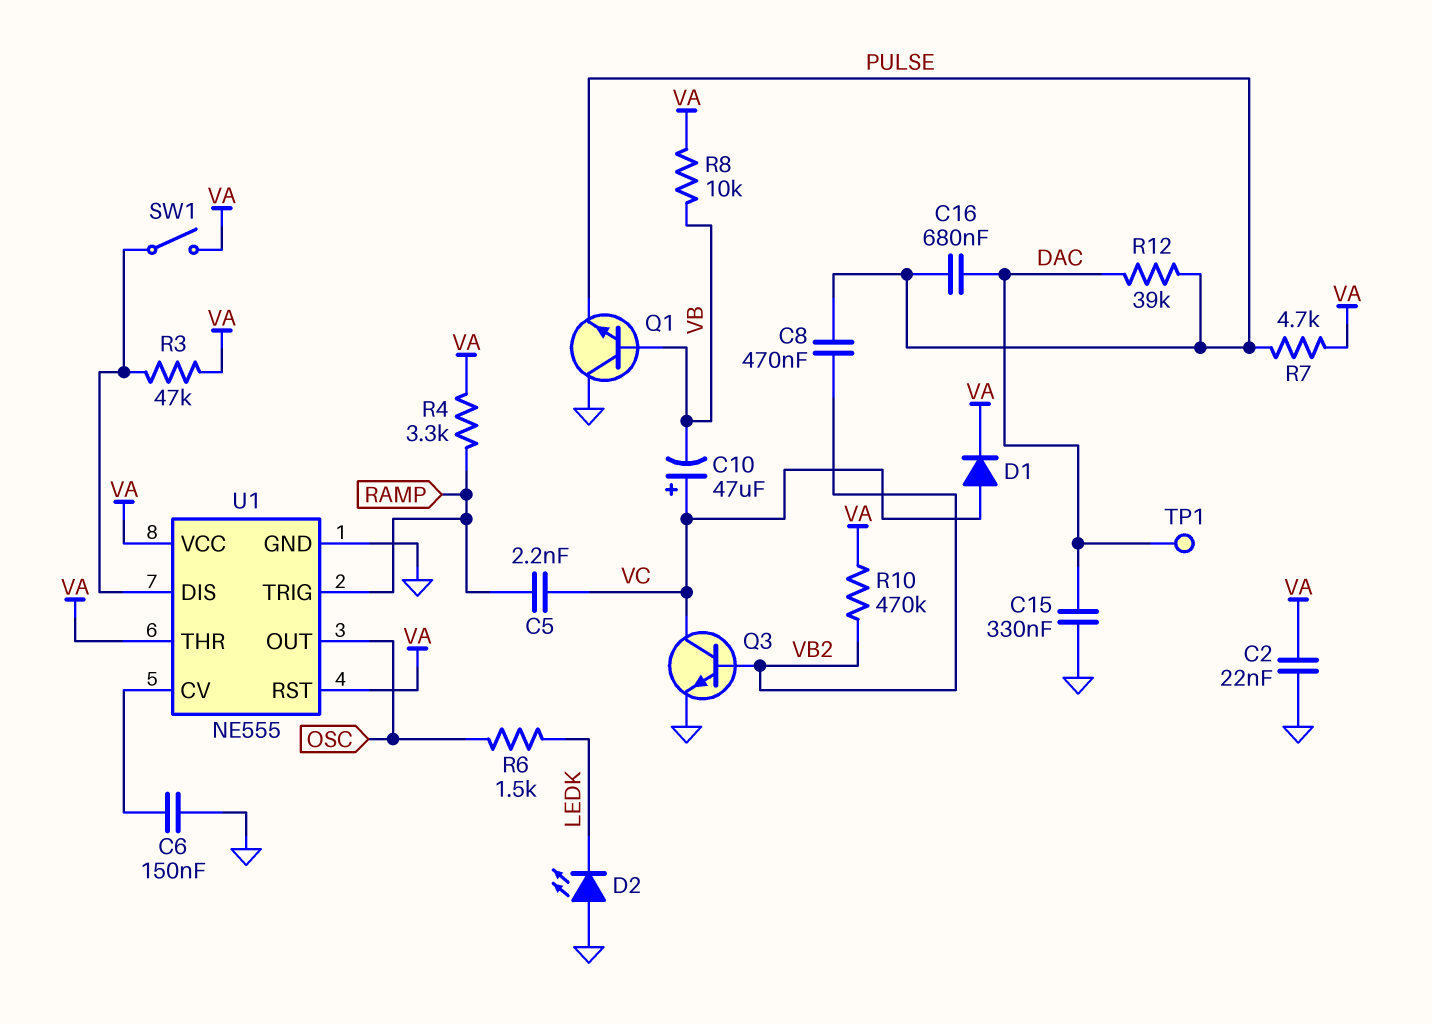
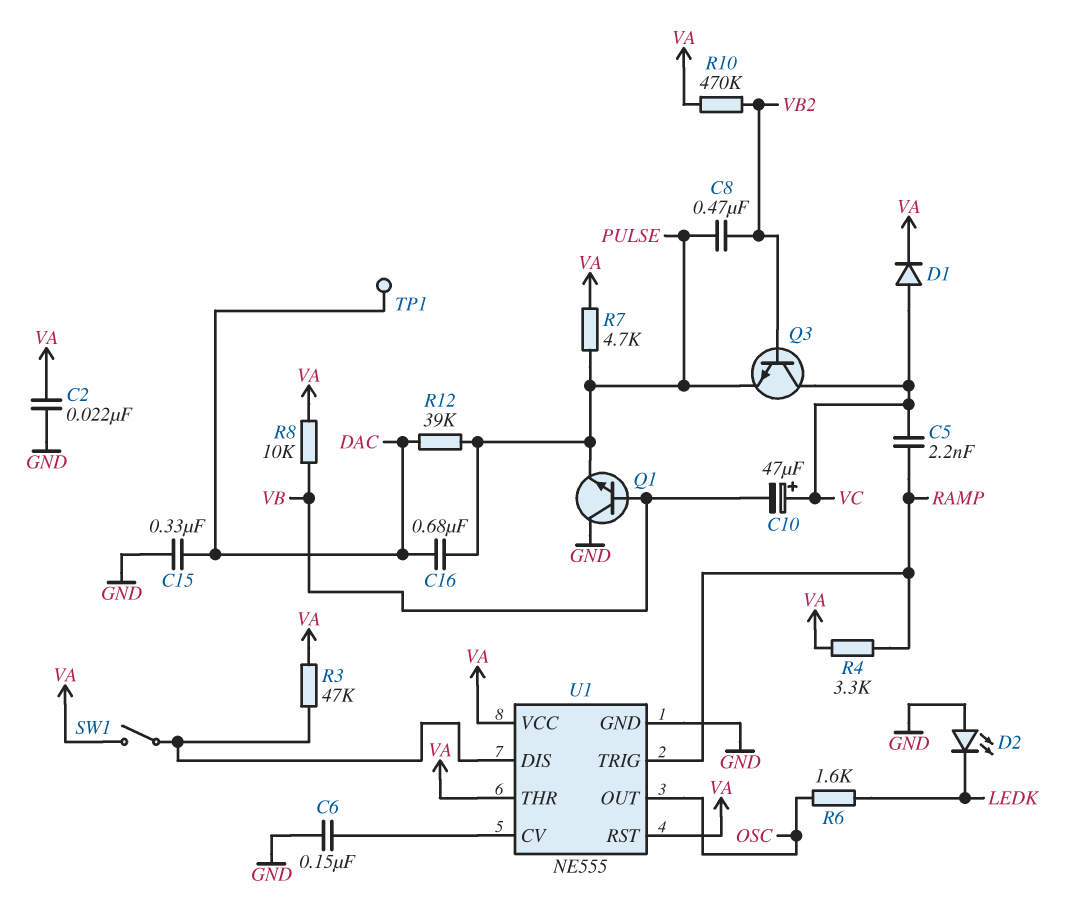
Q3: NPN (B VB2, C VC, E GND) -> NPN (B VB2, C VC, E PULSE)
R6: 1.5k (LEDK, OSC) -> 1.6k (LEDK, OSC)

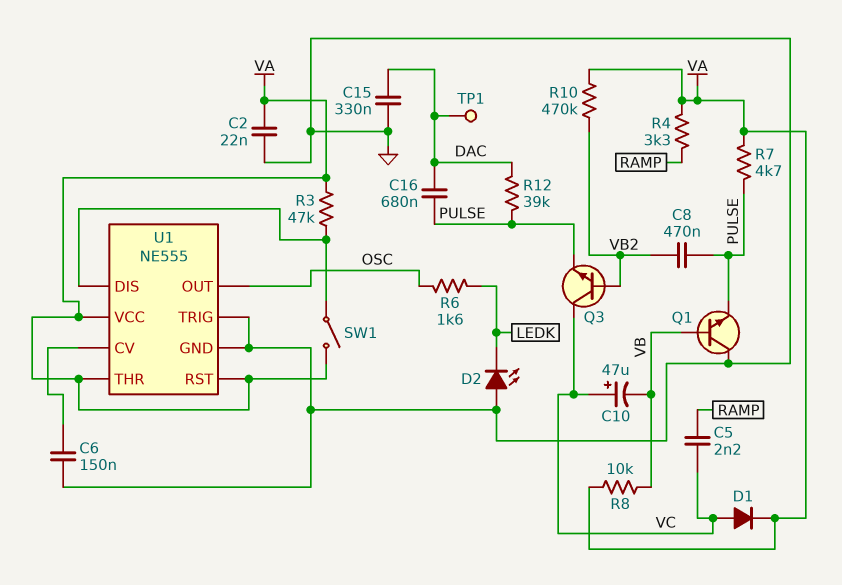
U1 pin TRIG: RAMP -> GND

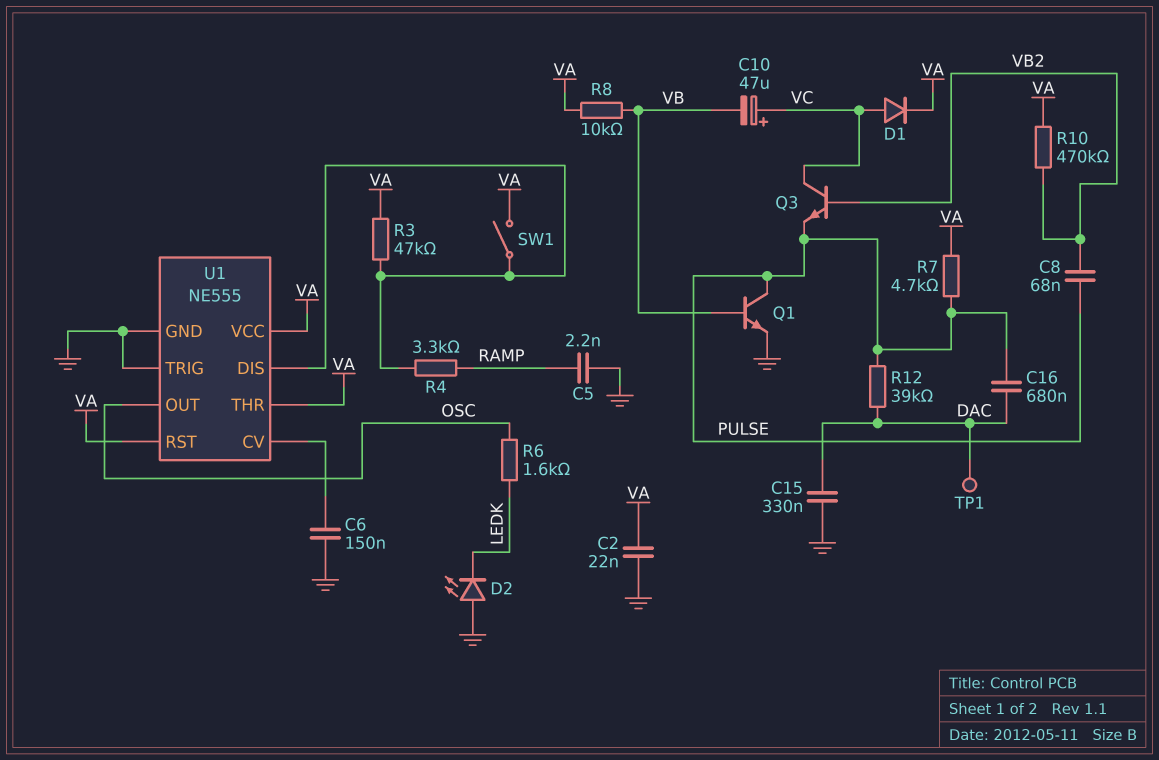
C5: 2.2nF (RAMP, VC) -> 2.2nF (GND, RAMP)
C8: 470nF (PULSE, VB2) -> 68nF (PULSE, VB2)
Q1: NPN (B VB, C GND, E PULSE) -> NPN (B VB, C PULSE, E GND)
R4: 3.3k (RAMP, VA) -> 3.3k (RAMP, U1/DIS)

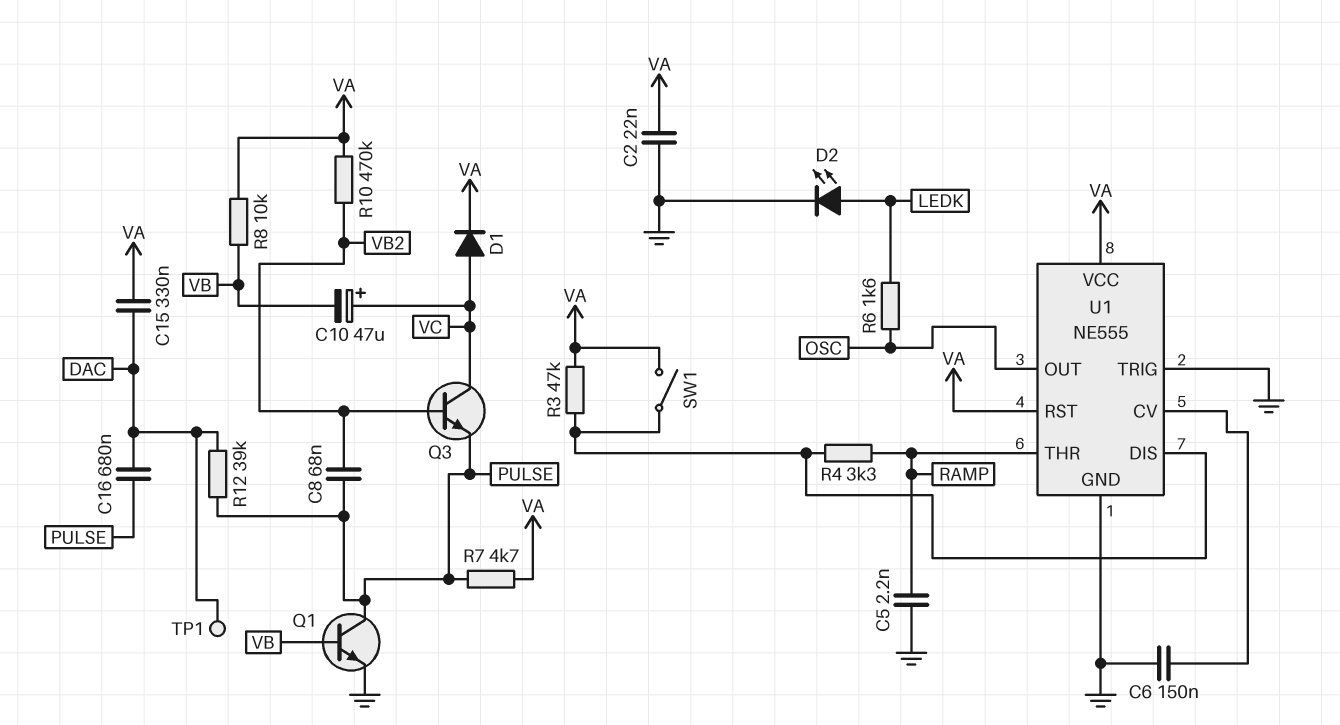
C15: 330nF (DAC, GND) -> 330nF (DAC, VA)
D2: LED (A GND, K LEDK) -> LED (A LEDK, K GND)
U1 pin THR: VA -> RAMP

